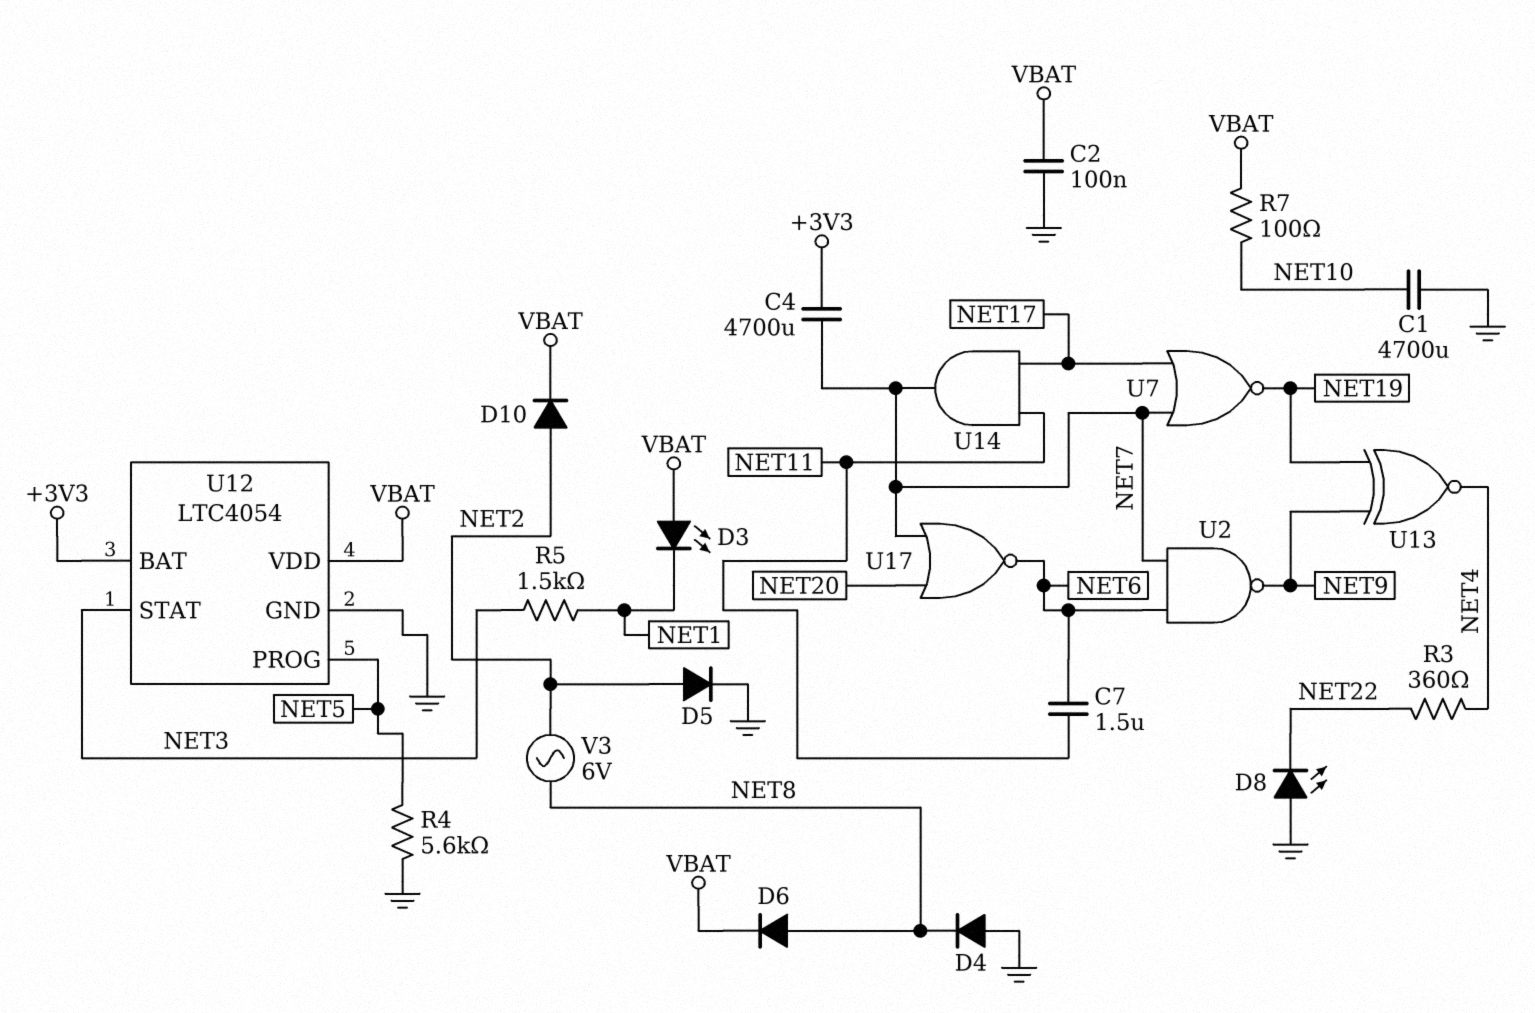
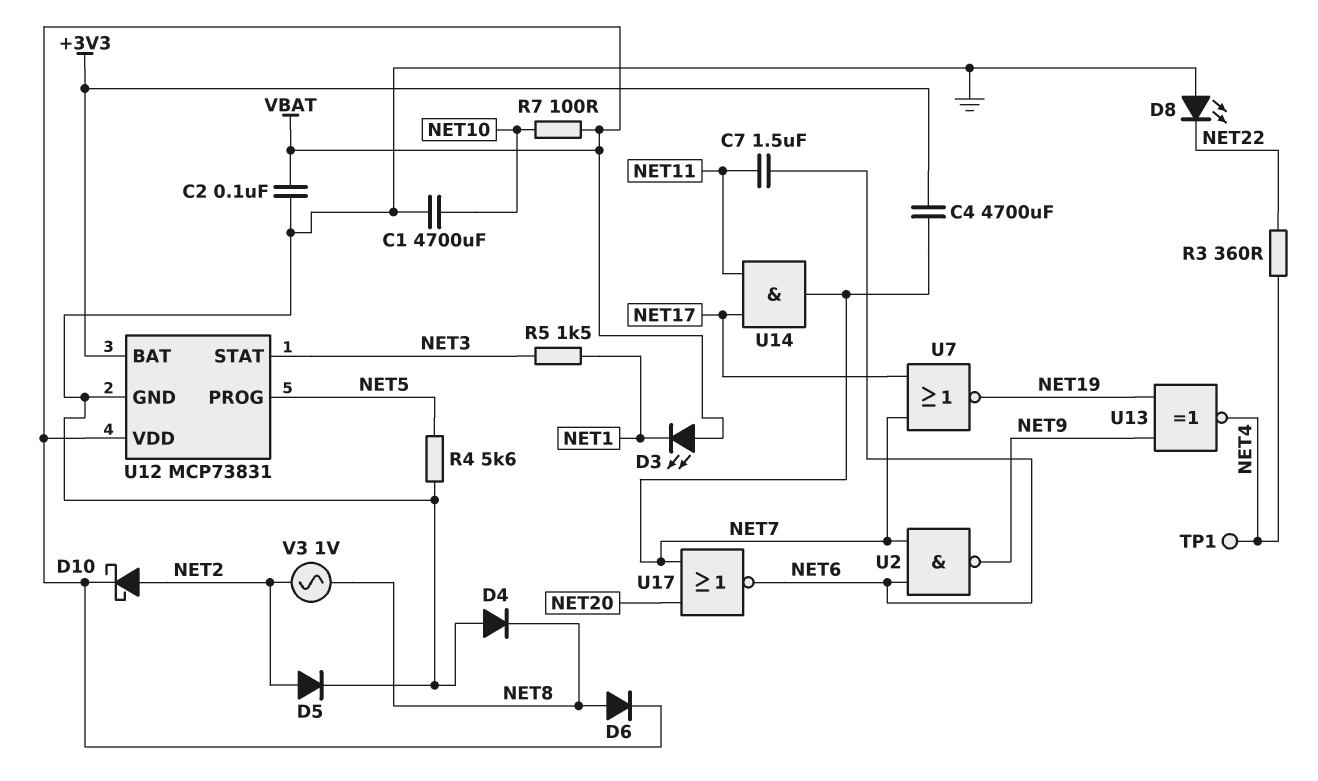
D10: diode (A NET2, K VBAT) -> schottky (A NET2, K VBAT)
TP1: none -> test point (NET4)
U12: LTC4054 -> MCP73831
V3: AC 6V (NET2, NET8) -> AC 1V (NET2, NET8)

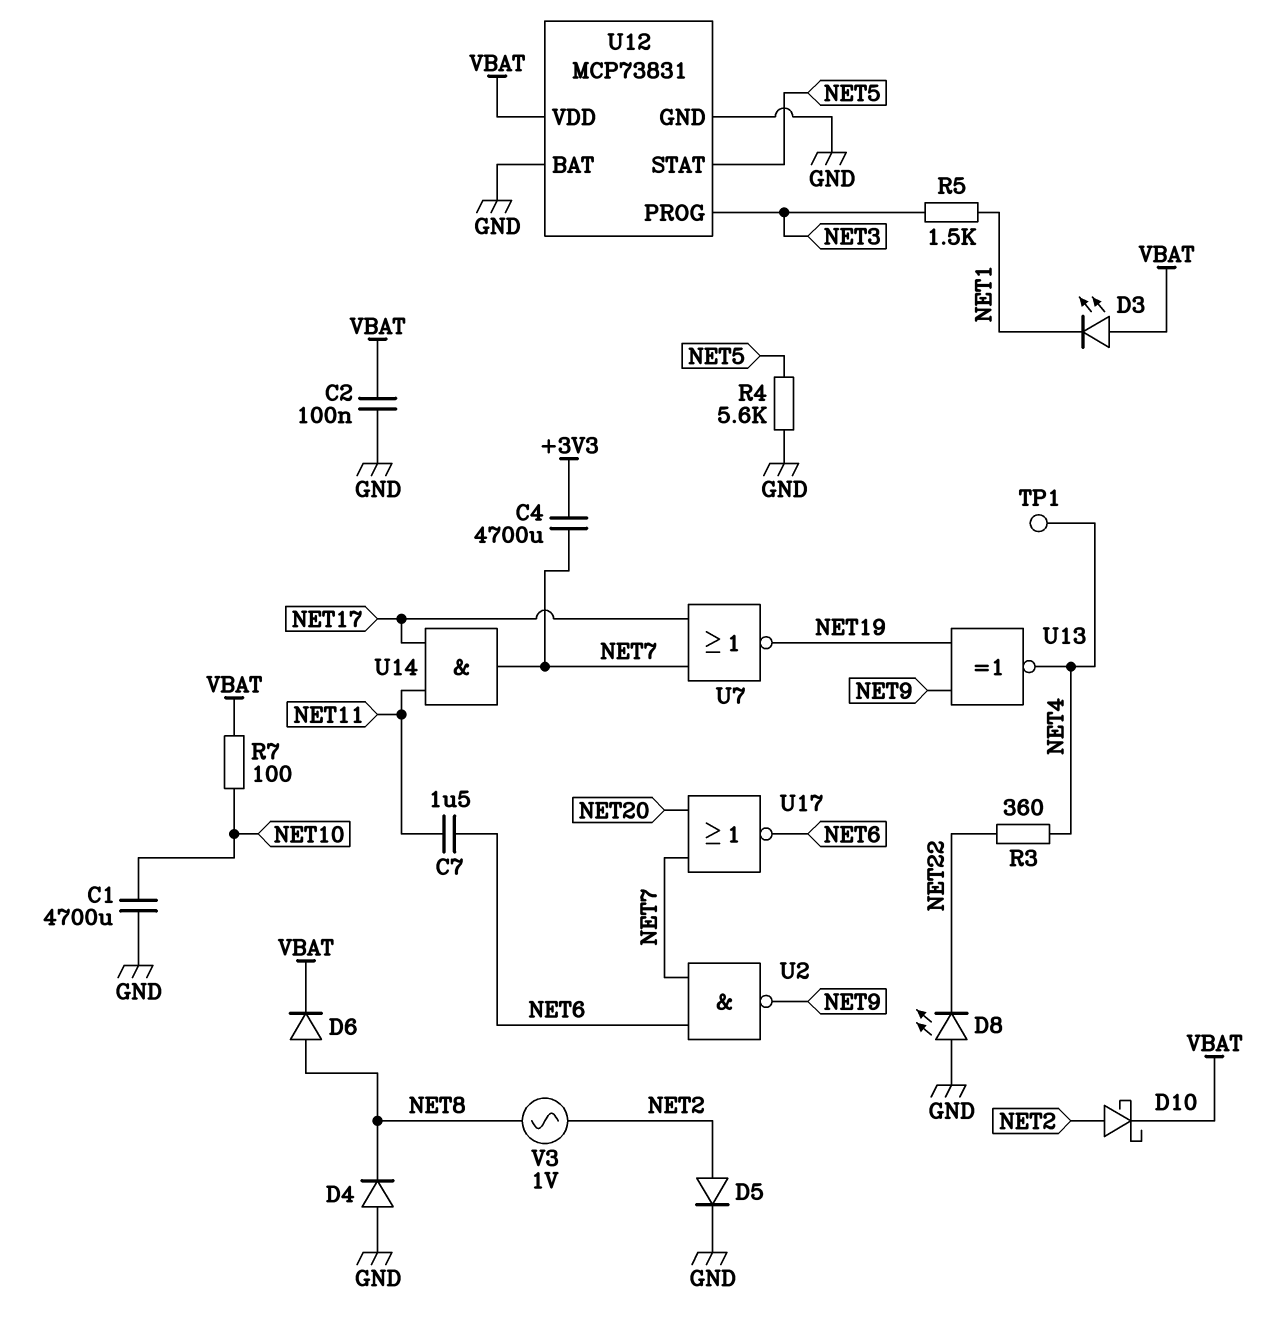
U12 pin BAT: +3V3 -> GND
U12 pin PROG: NET5 -> NET3
U12 pin STAT: NET3 -> NET5

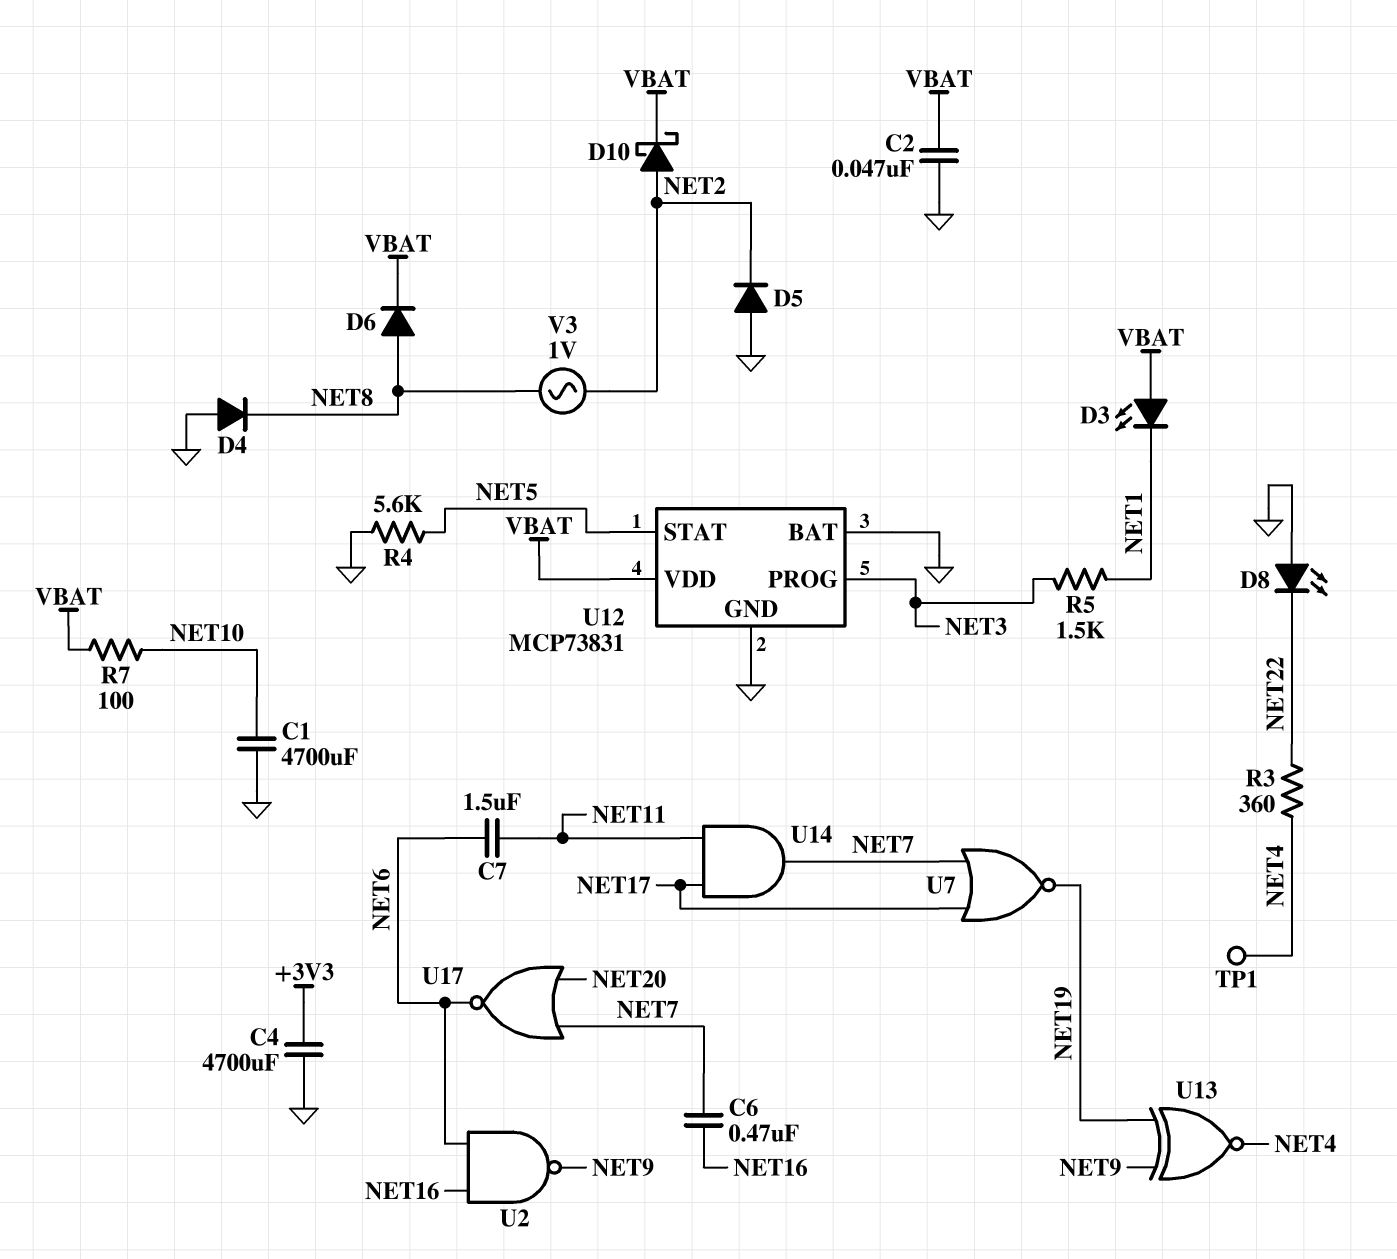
C2: 100nF (GND, VBAT) -> 47nF (GND, VBAT)
C4: 4700uF (+3V3, NET7) -> 4700uF (+3V3, GND)
C6: none -> 470nF (NET7, NET16)
D5: diode (A NET2, K GND) -> diode (A GND, K NET2)
U2: NAND (in NET6, in NET7, out NET9) -> NAND (in NET6, in NET16, out NET9)

